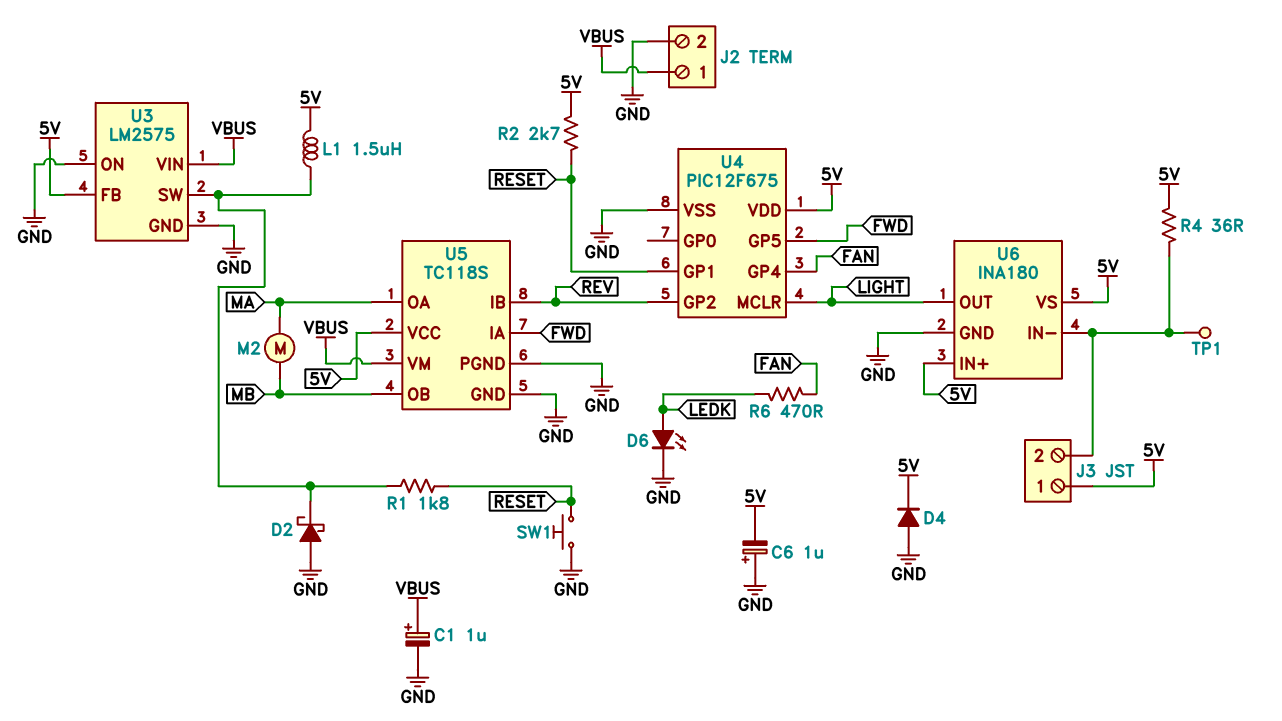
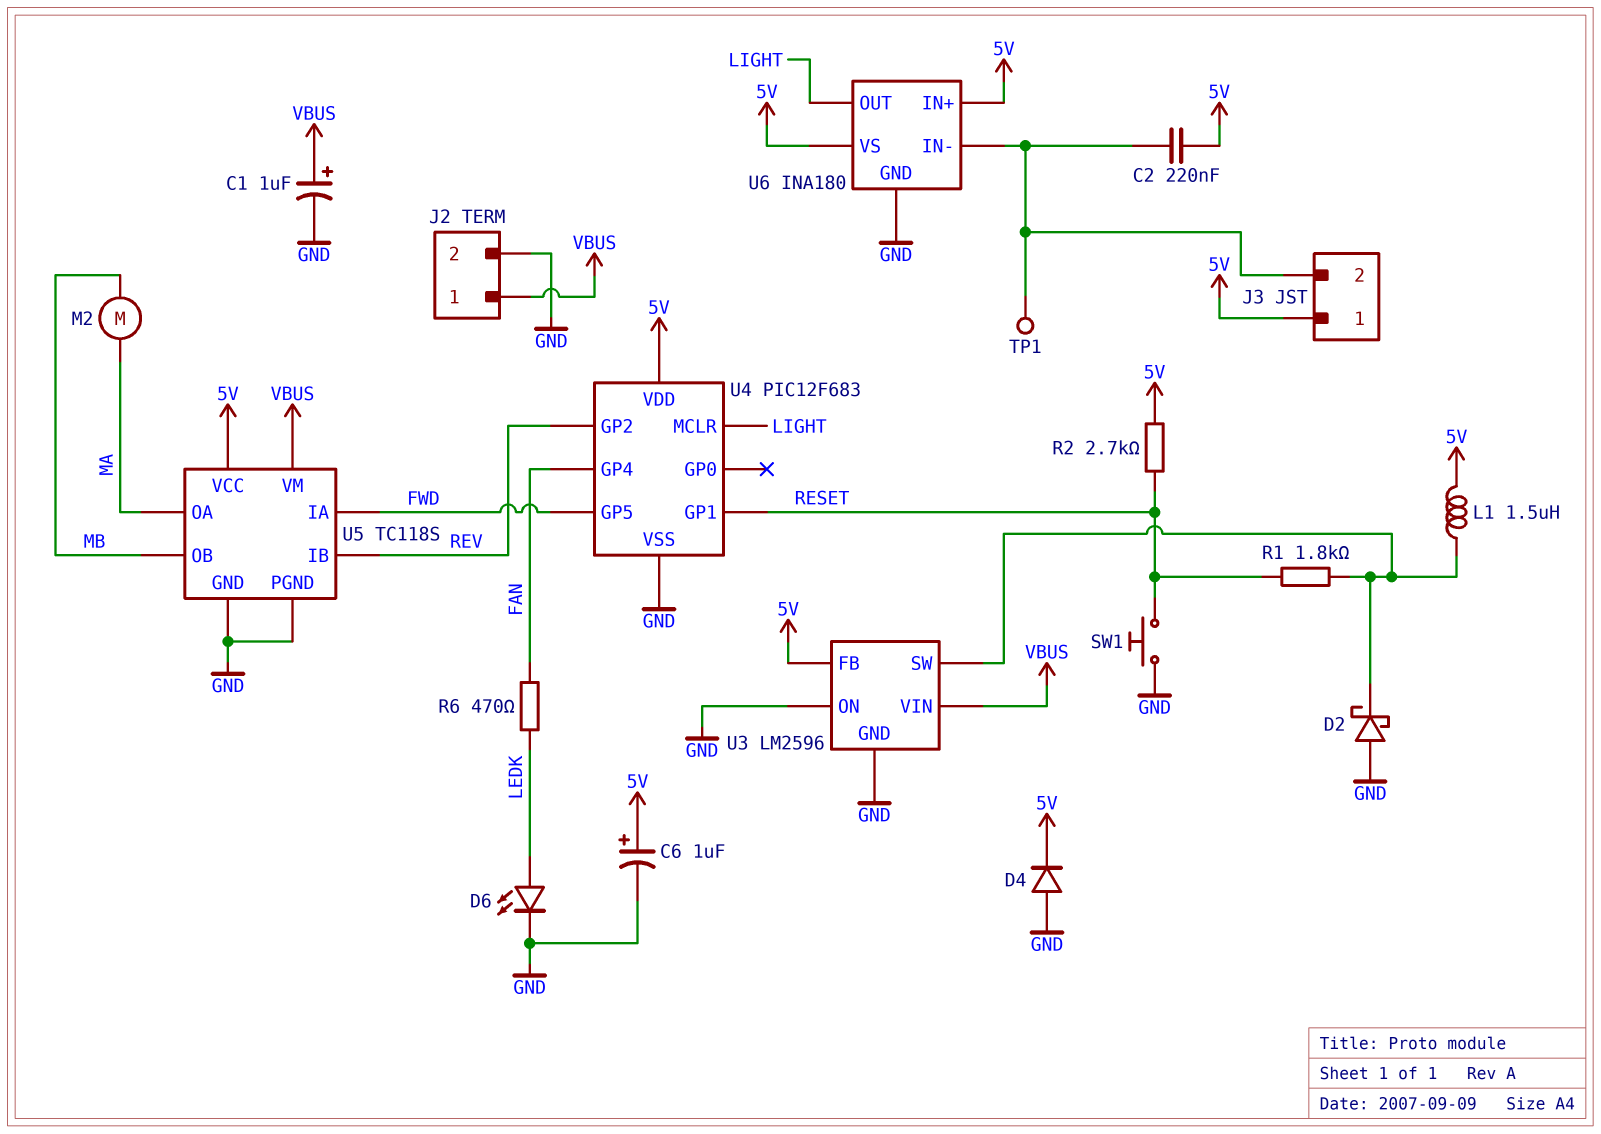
C2: none -> 220nF (5V, J3/2)
C6: 1uF (plus GND, minus 5V) -> 1uF (plus 5V, minus GND)
R4: 36 (5V, J3/2) -> none
U3: LM2575 -> LM2596
U4: PIC12F675 -> PIC12F683

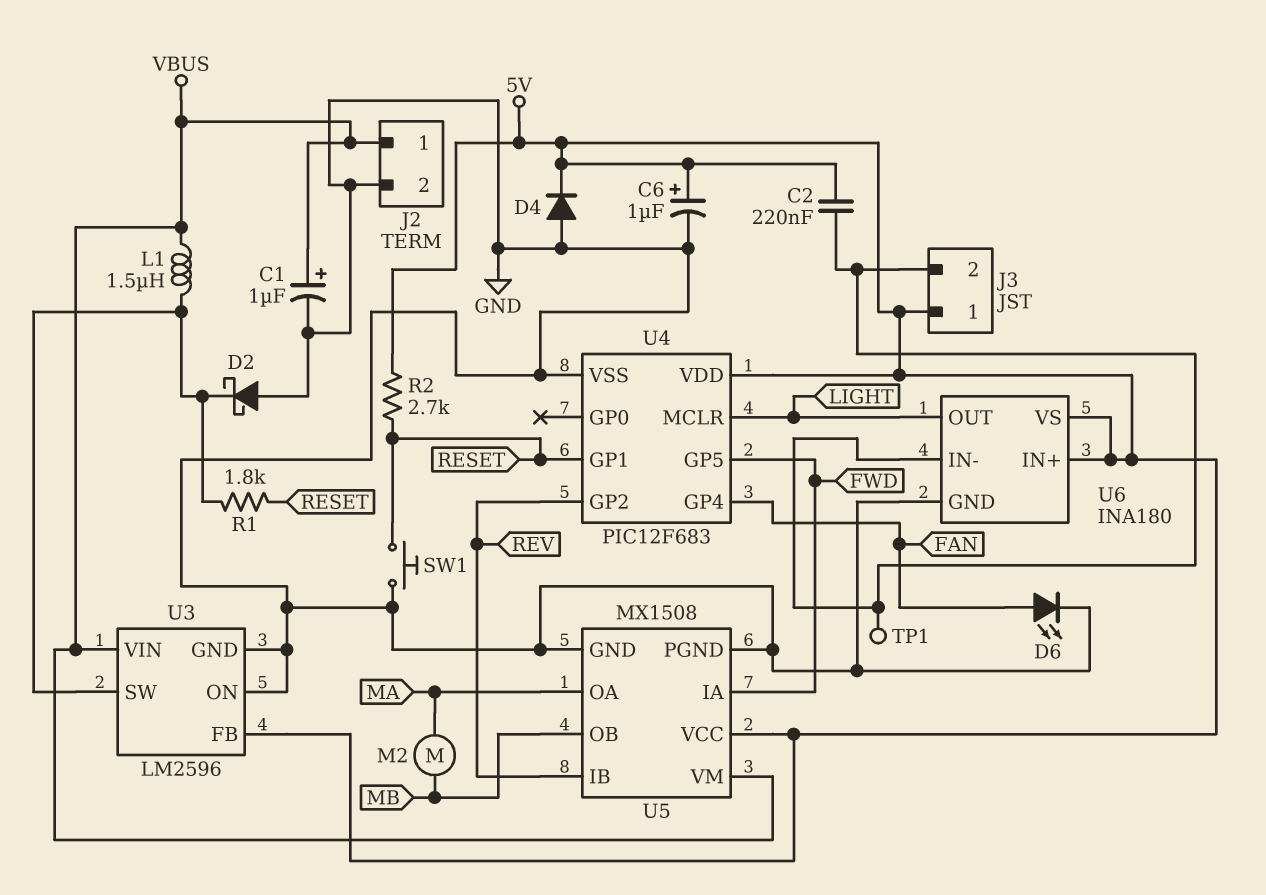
D6: LED (A LEDK, K GND) -> LED (A FAN, K GND)
L1: 1.5uH (5V, U3/SW) -> 1.5uH (U3/SW, VBUS)
R6: 470 (FAN, LEDK) -> none
U5: TC118S -> MX1508

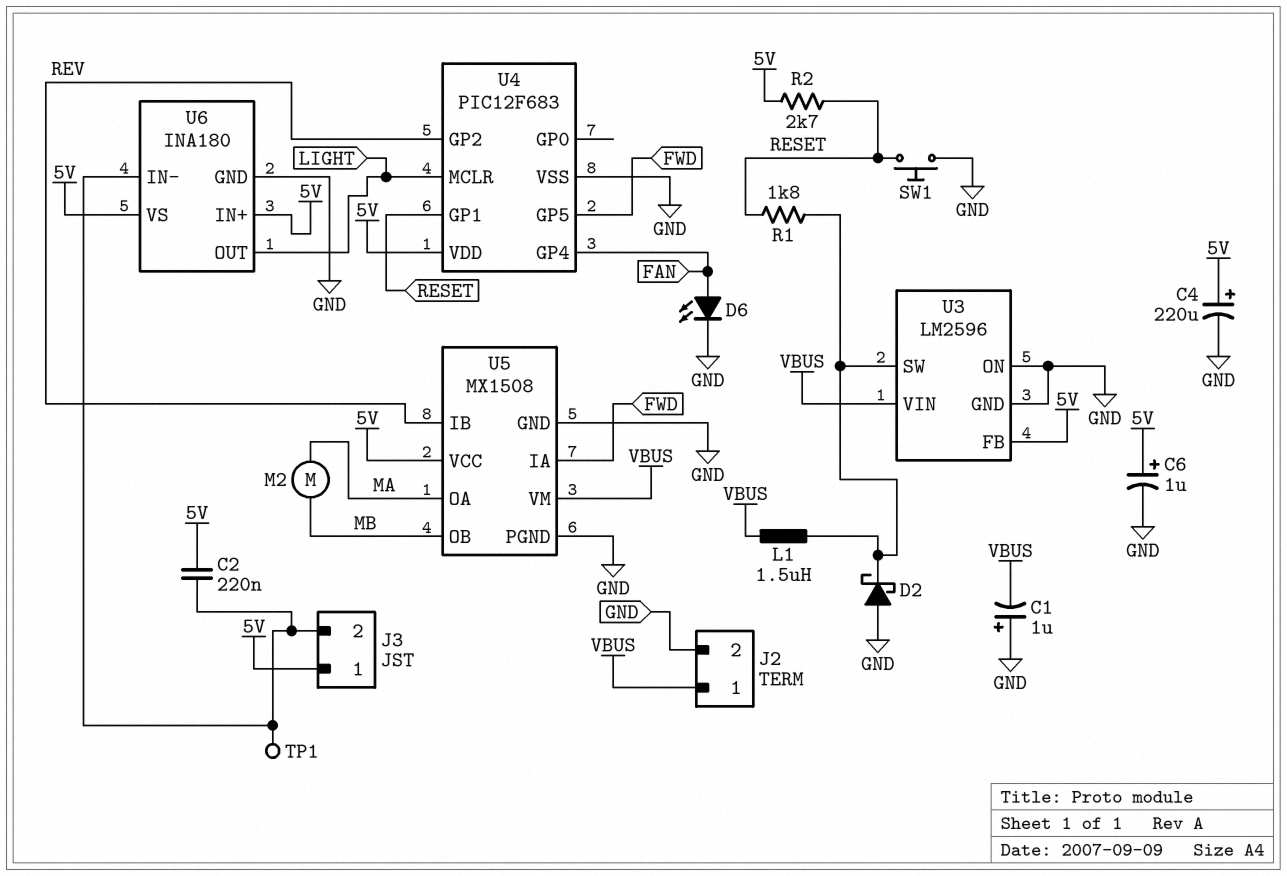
C1: 1uF (plus VBUS, minus GND) -> 1uF (plus GND, minus VBUS)
C4: none -> 220uF (plus 5V, minus GND)
D4: diode (A GND, K 5V) -> none

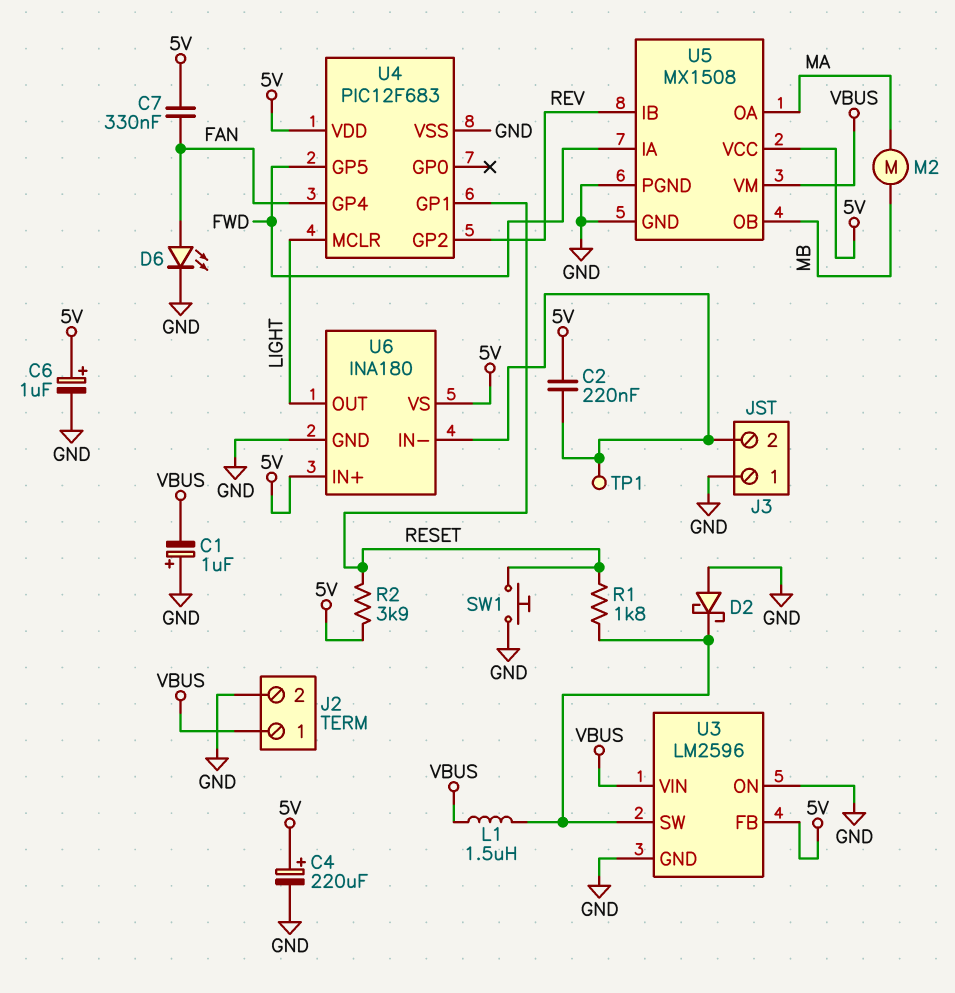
C7: none -> 330nF (5V, FAN)
J3 pin 1: 5V -> GND
R2: 2.7k (5V, RESET) -> 3.9k (5V, RESET)

